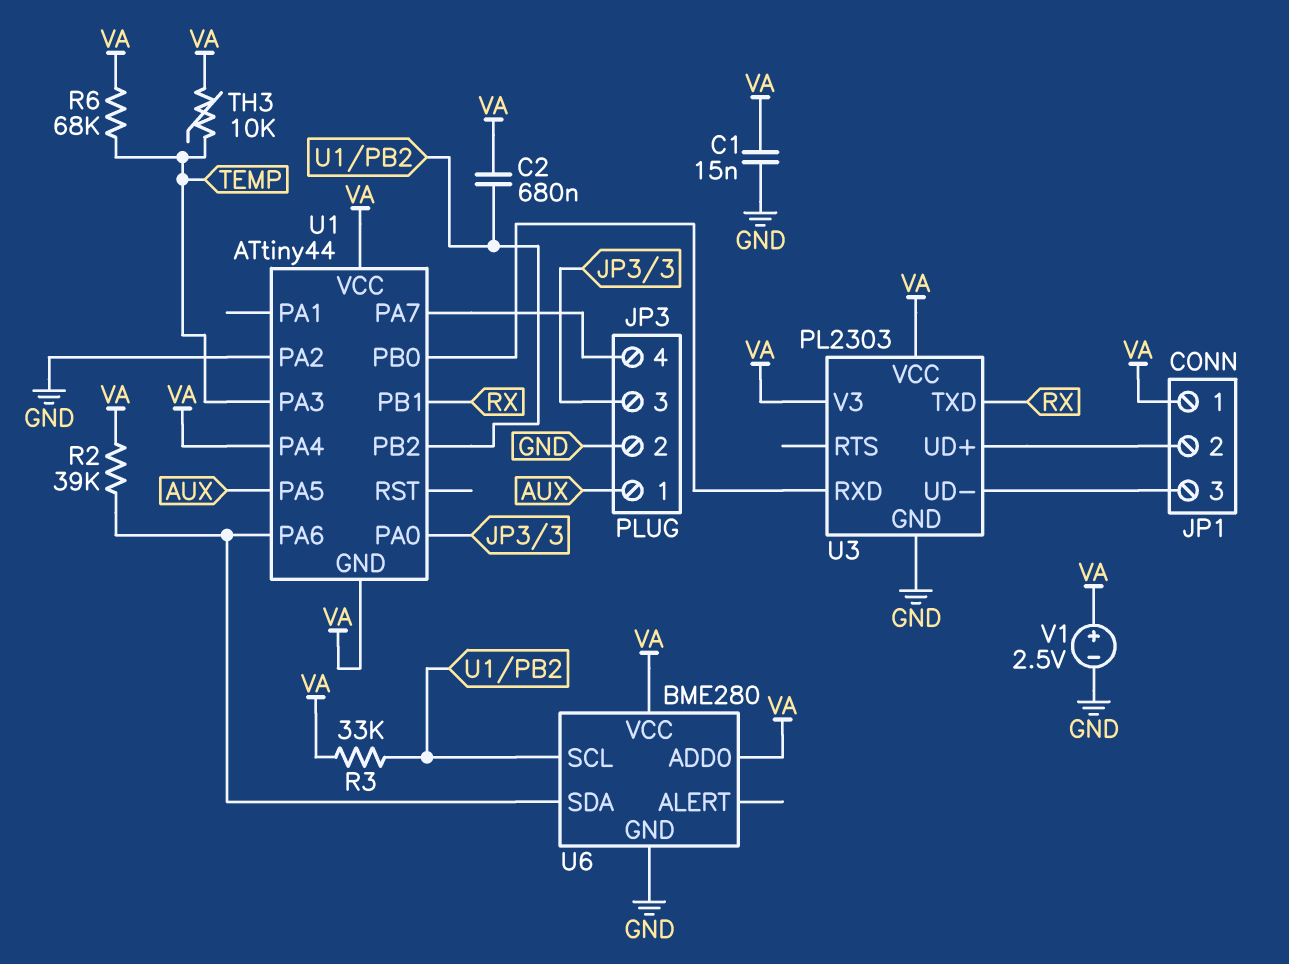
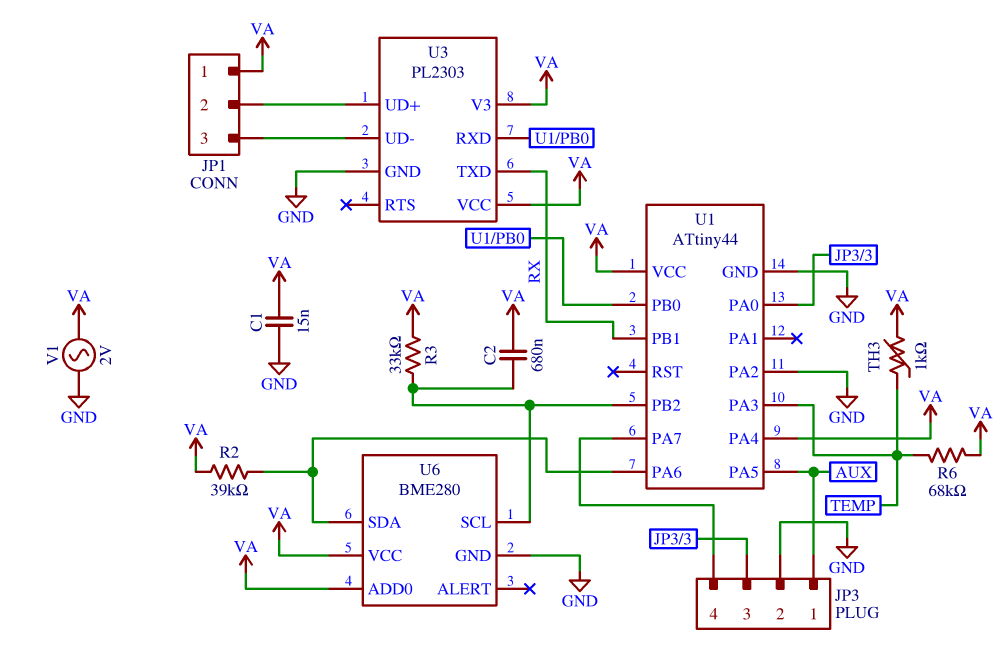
TH3: 10k (TEMP, VA) -> 1k (TEMP, VA)
U1 pin GND: VA -> GND
V1: 2.5V (plus VA, minus GND) -> AC 2V (GND, VA)

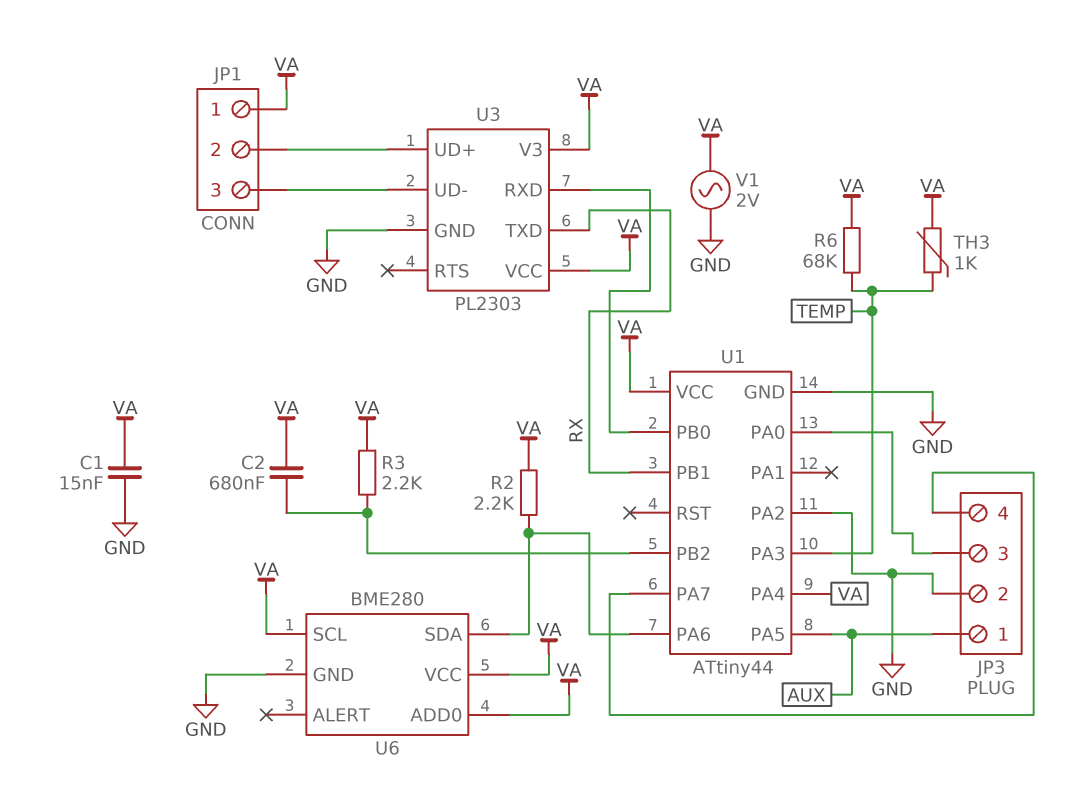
R2: 39k (U1/PA6, VA) -> 2.2k (U1/PA6, VA)
R3: 33k (U1/PB2, VA) -> 2.2k (U1/PB2, VA)
U6 pin SCL: U1/PB2 -> VA

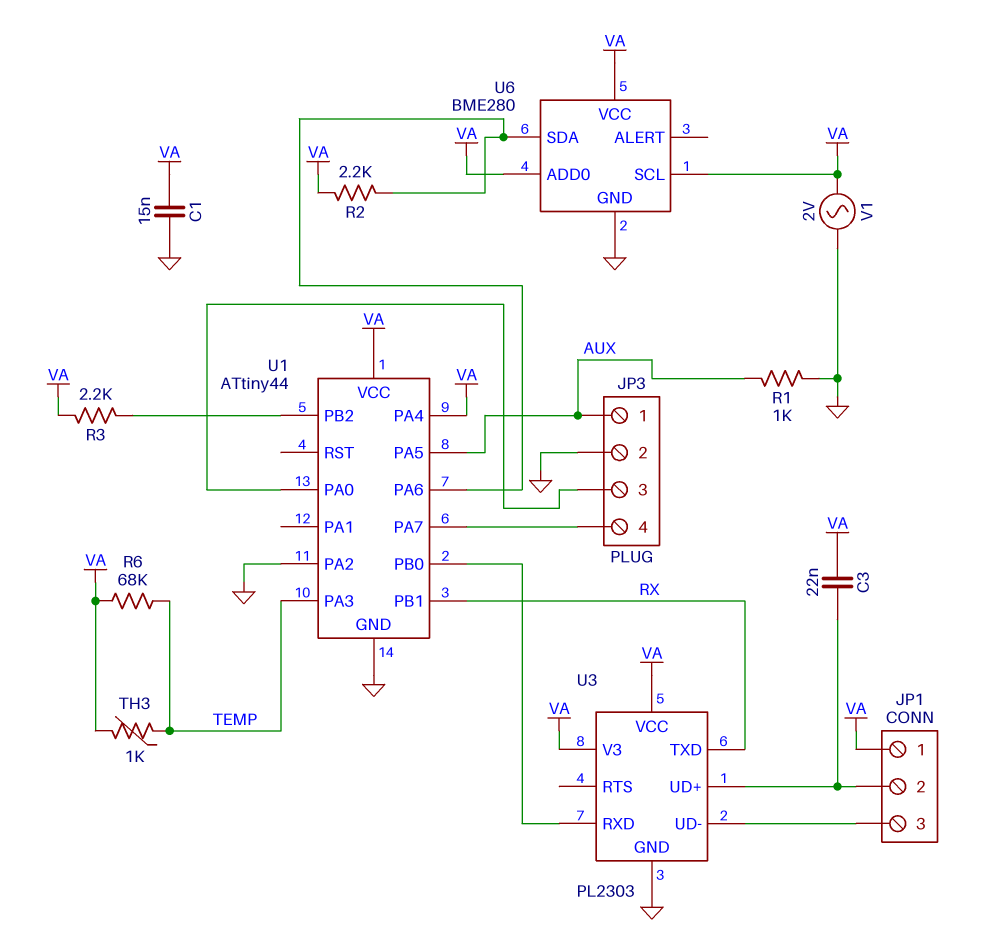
C2: 680nF (U1/PB2, VA) -> none
C3: none -> 22nF (JP1/2, VA)
R1: none -> 1k (AUX, GND)

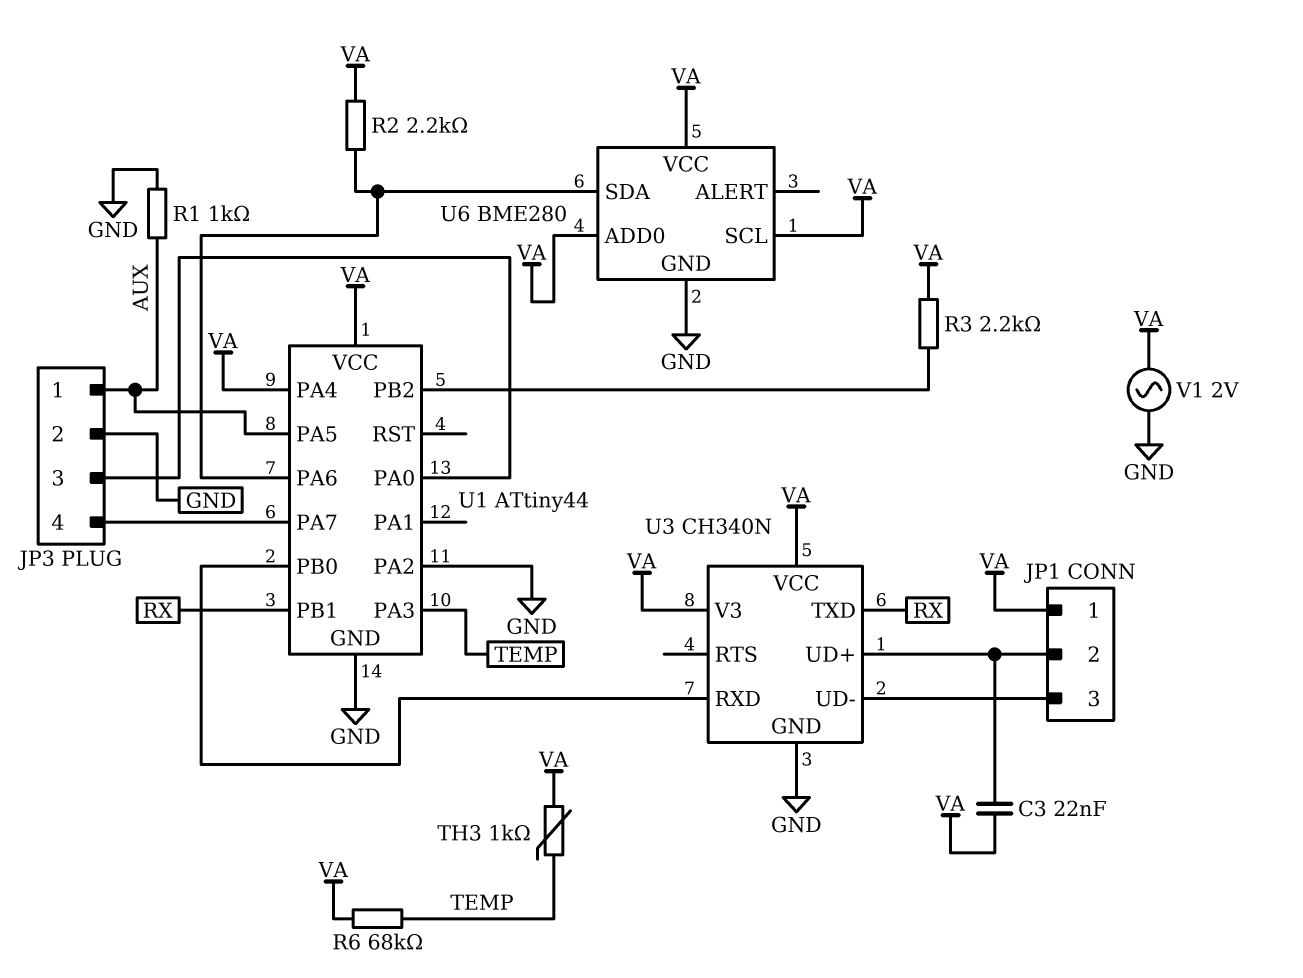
C1: 15nF (GND, VA) -> none
U3: PL2303 -> CH340N

